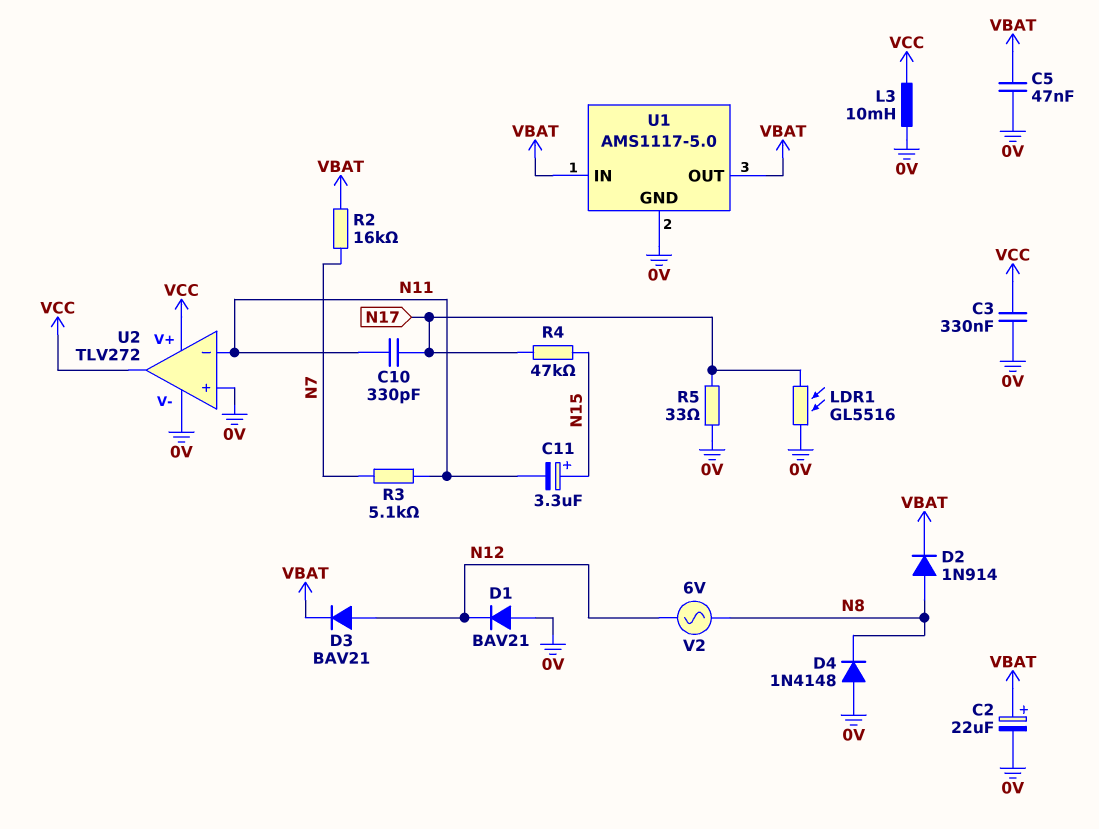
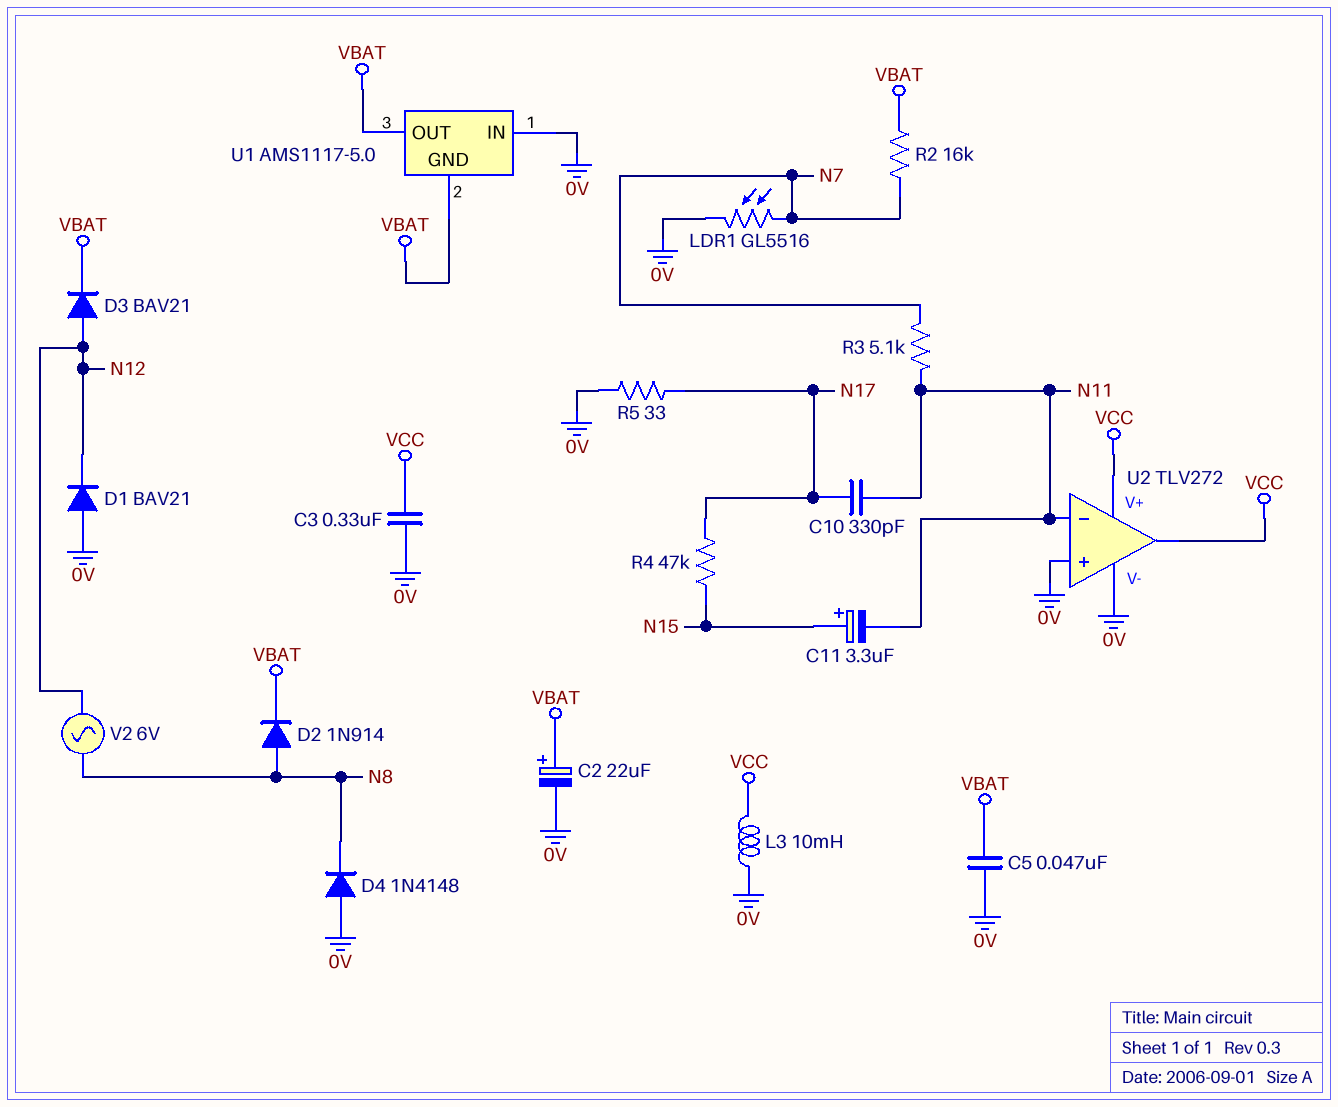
LDR1: GL5516 (0V, N17) -> GL5516 (0V, N7)
U1 pin GND: 0V -> VBAT
U1 pin IN: VBAT -> 0V

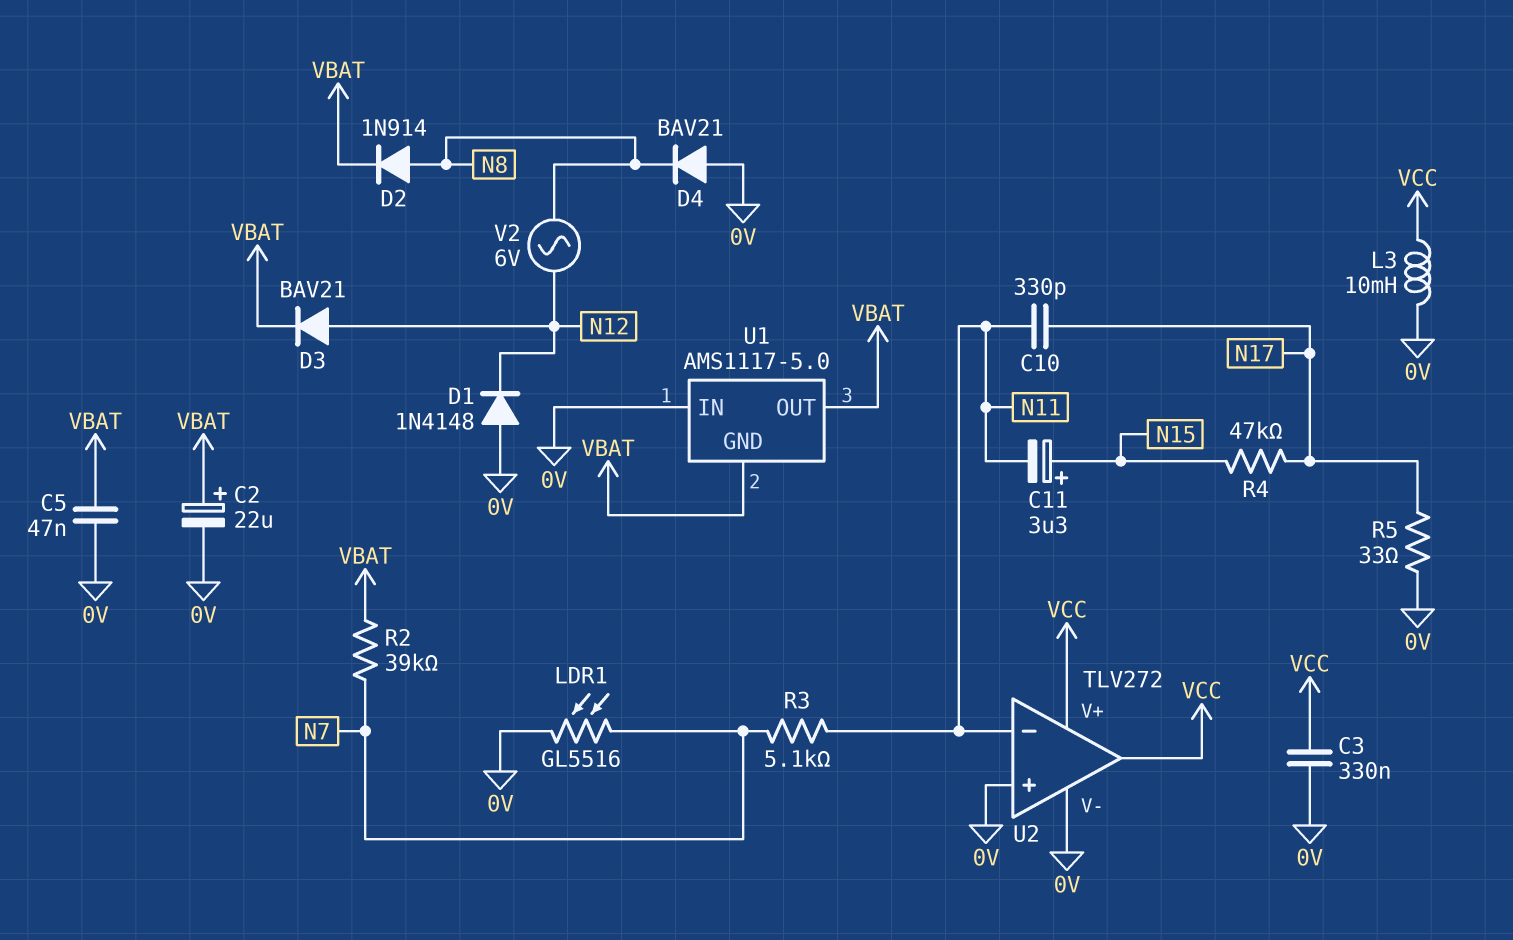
D1: diode BAV21 (A 0V, K N12) -> diode 1N4148 (A 0V, K N12)
D4: diode 1N4148 (A 0V, K N8) -> diode BAV21 (A 0V, K N8)
R2: 16k (N7, VBAT) -> 39k (N7, VBAT)

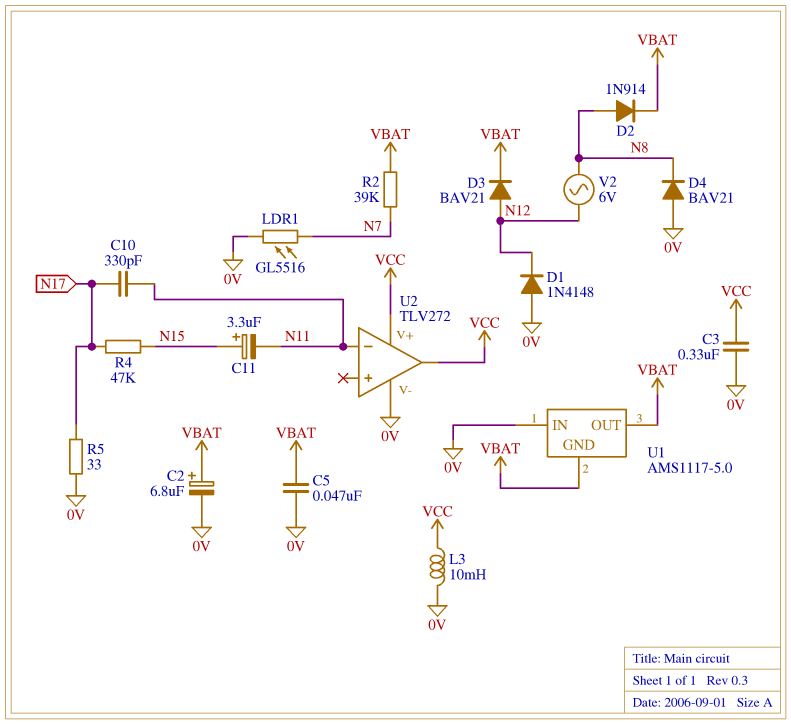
C2: 22uF (plus VBAT, minus 0V) -> 6.8uF (plus VBAT, minus 0V)
R3: 5.1k (N7, N11) -> none
U2 pin in+: 0V -> none

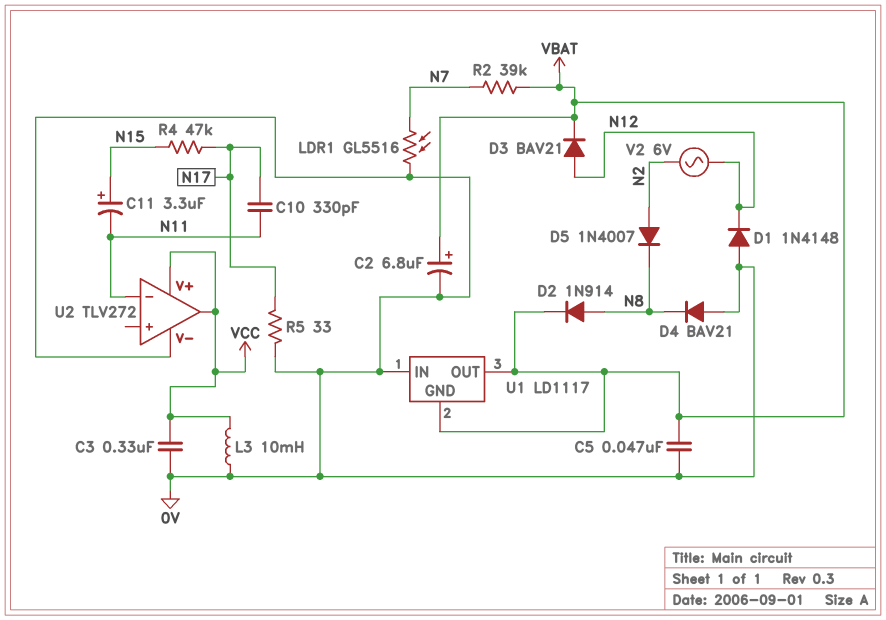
D5: none -> diode 1N4007 (A N2, K N8)
U1: AMS1117-5.0 -> LD1117
V2: AC 6V (N8, N12) -> AC 6V (N2, N12)

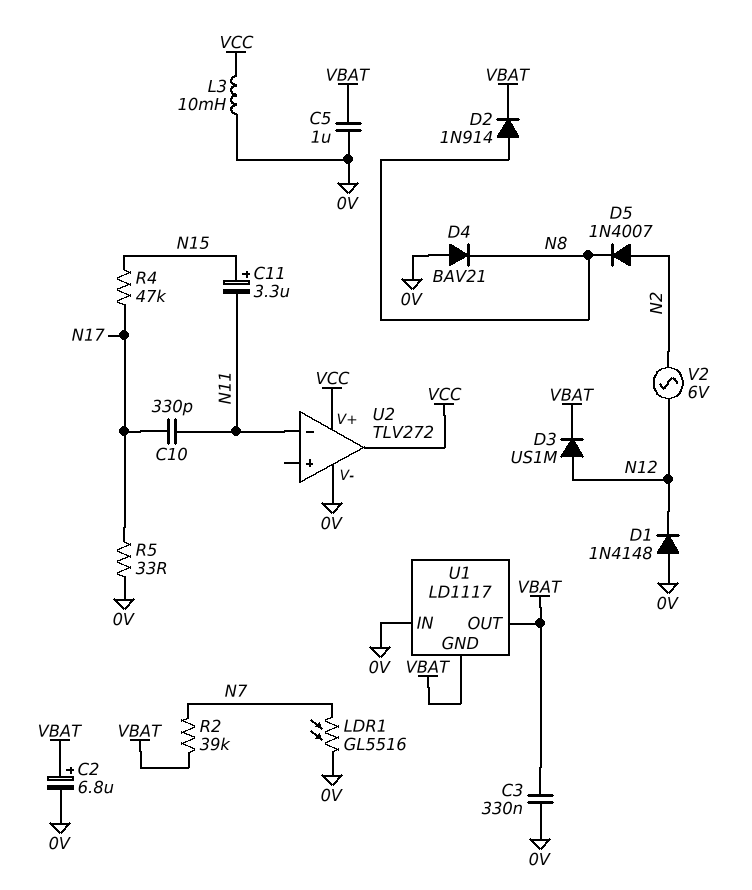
C3: 330nF (0V, VCC) -> 330nF (0V, VBAT)
C5: 47nF (0V, VBAT) -> 1uF (0V, VBAT)
D3: diode BAV21 (A N12, K VBAT) -> diode US1M (A N12, K VBAT)

